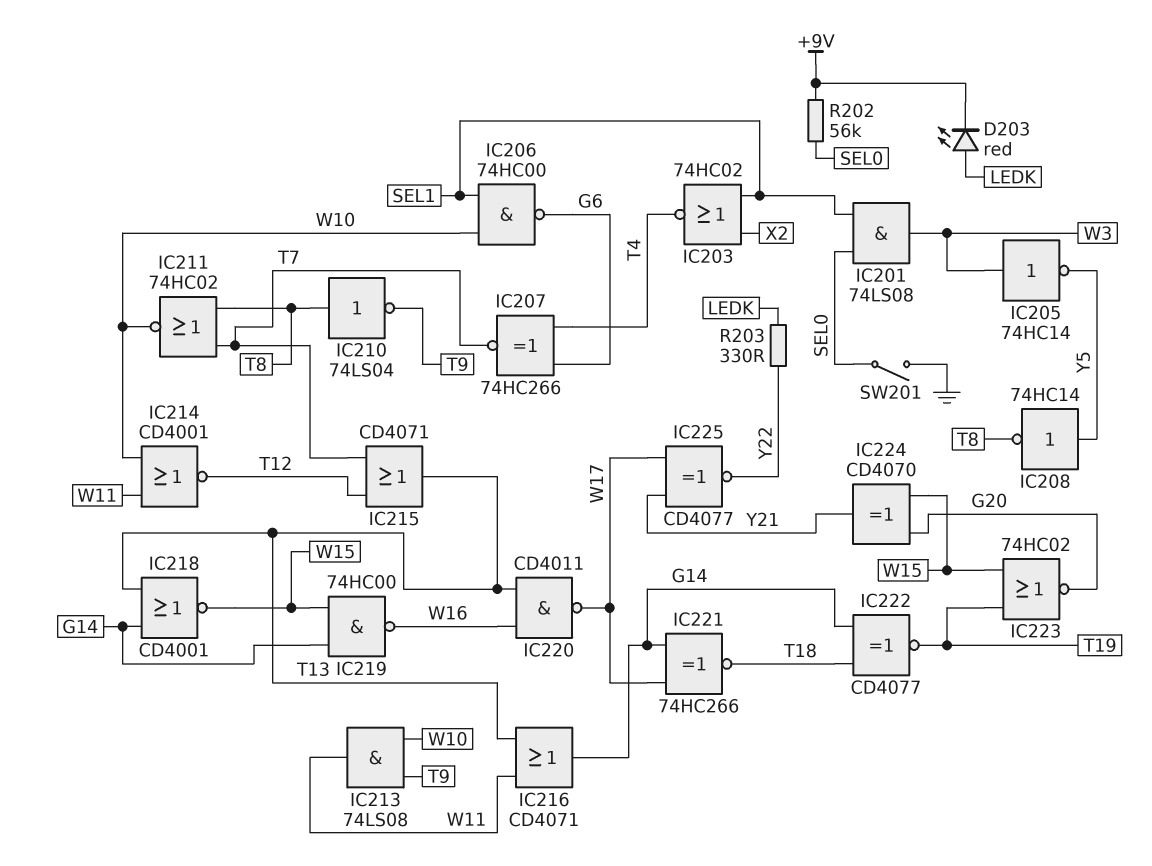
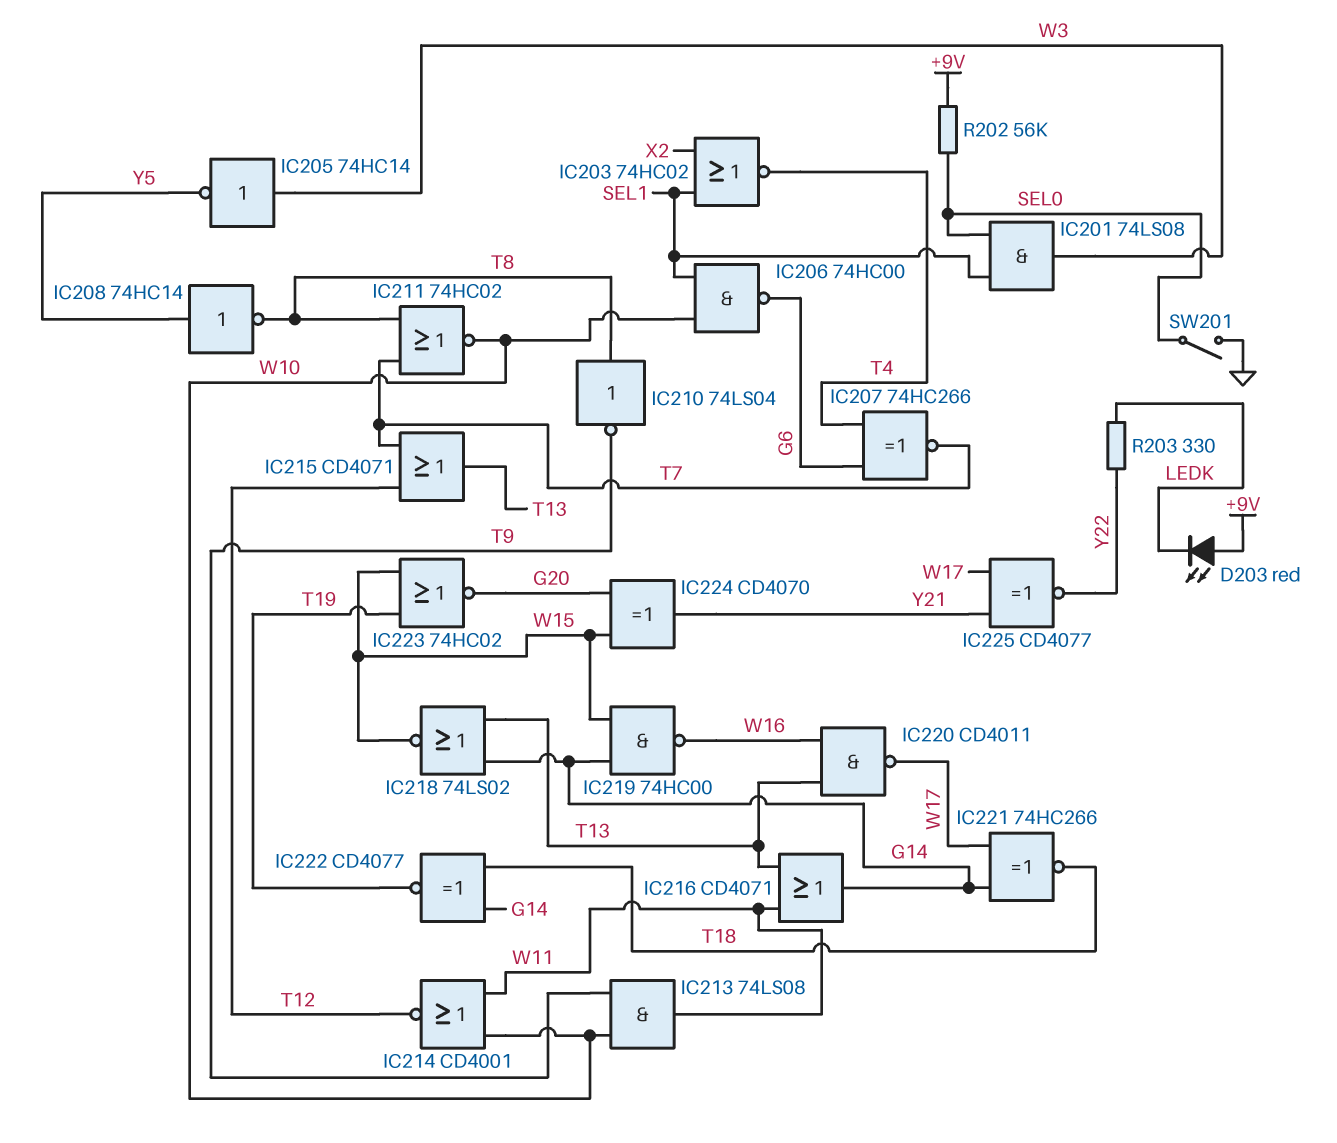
D203: LED red (A LEDK, K +9V) -> LED red (A +9V, K LEDK)
IC218: NOR CD4001 (in G14, in T13, out W15) -> NOR 74LS02 (in G14, in T13, out W15)

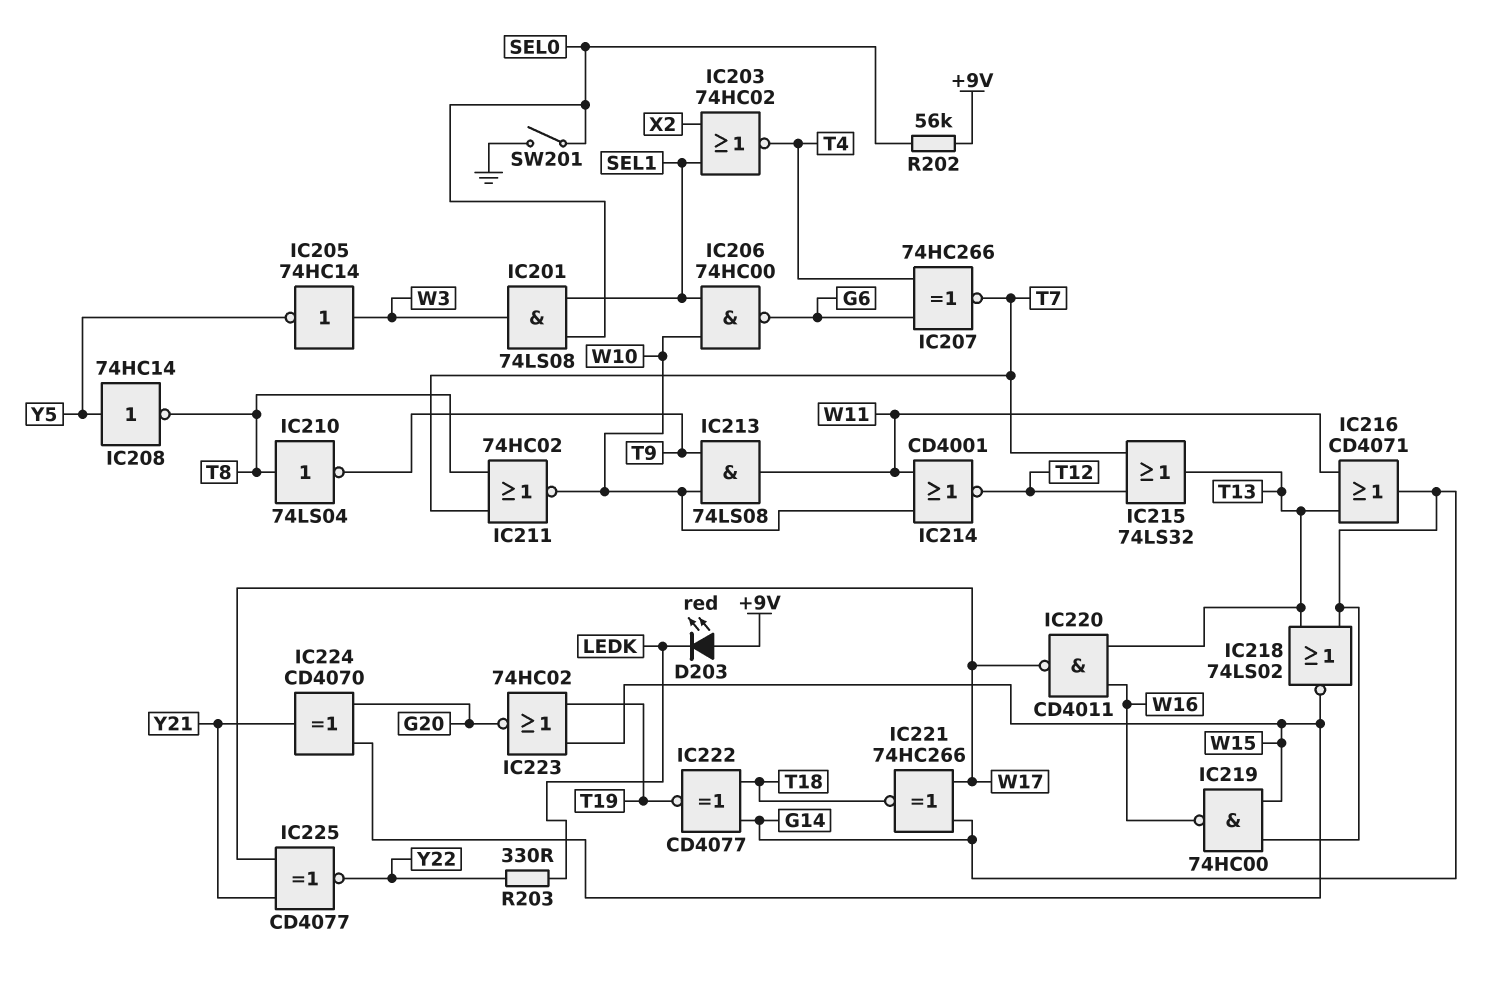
IC215: OR CD4071 (in T7, in T12, out T13) -> OR 74LS32 (in T7, in T12, out T13)

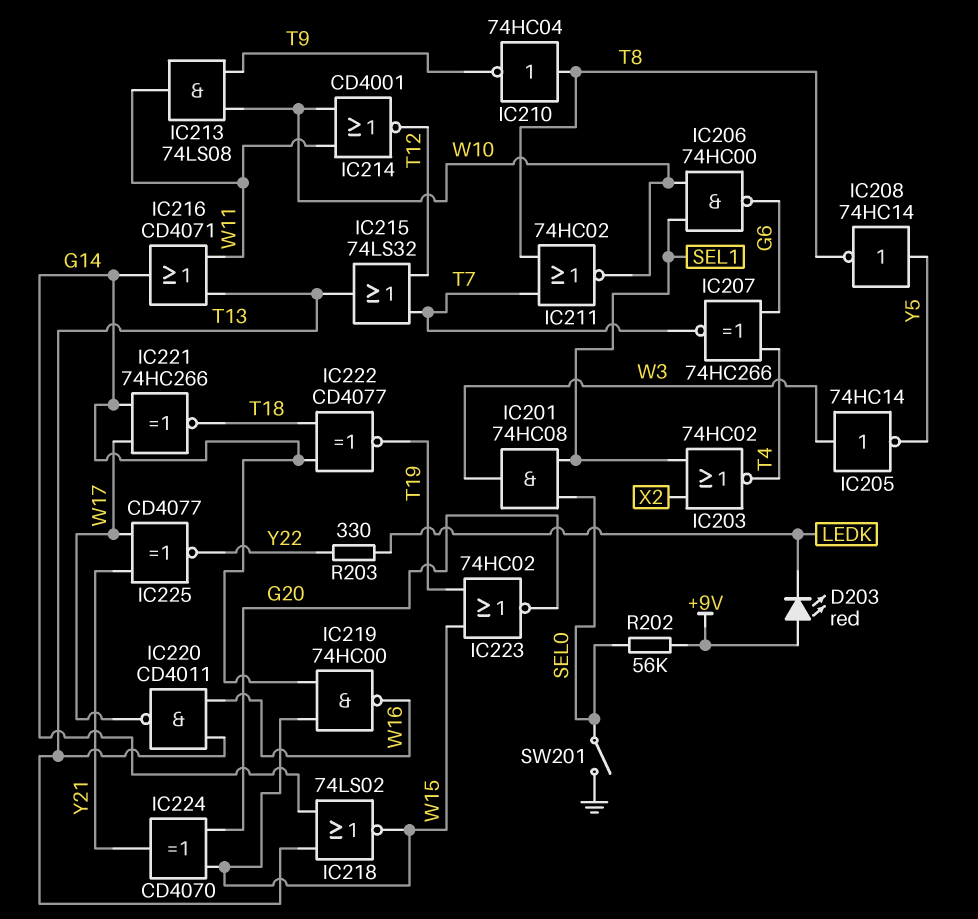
IC201: AND 74LS08 (in SEL0, in SEL1, out W3) -> AND 74HC08 (in SEL0, in SEL1, out W3)
IC210: NOT 74LS04 (in T8, out T9) -> NOT 74HC04 (in T8, out T9)

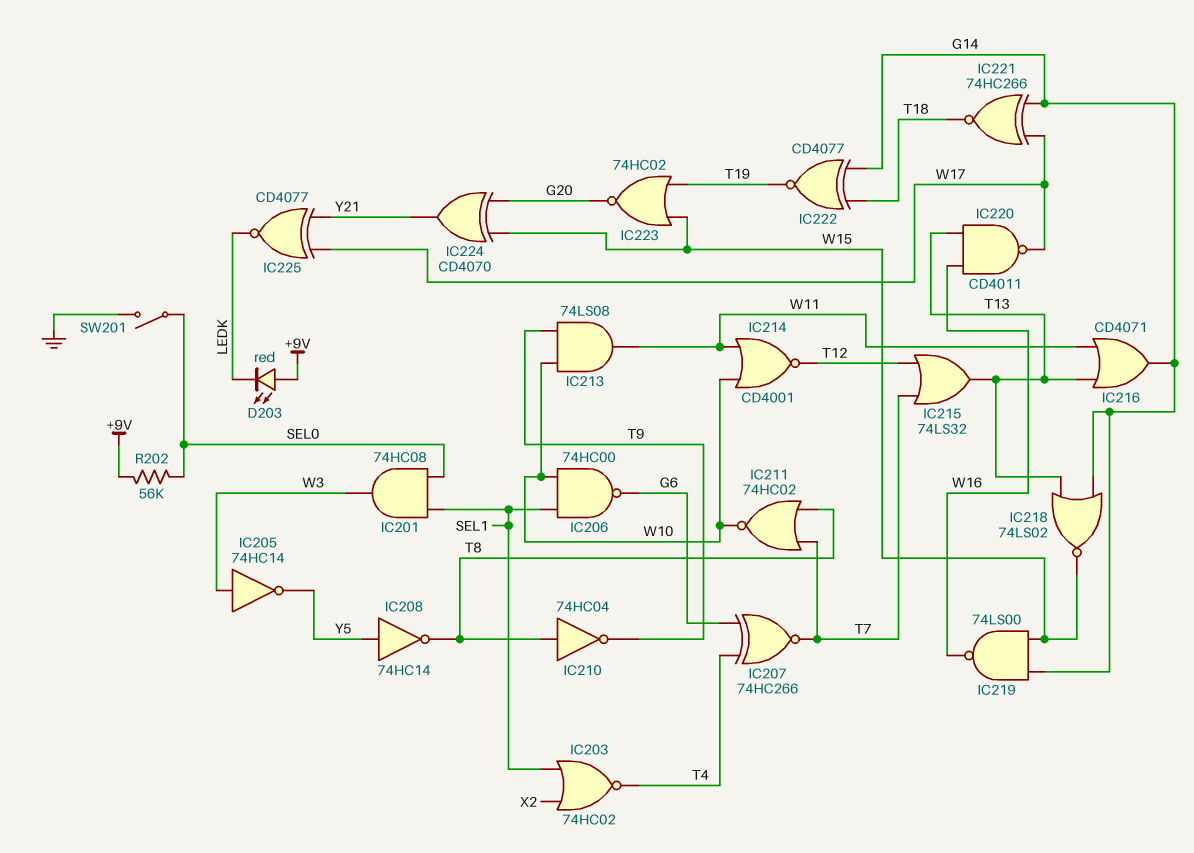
IC219: NAND 74HC00 (in G14, in W15, out W16) -> NAND 74LS00 (in G14, in W15, out W16)
IC225: XNOR CD4077 (in W17, in Y21, out Y22) -> XNOR CD4077 (in W17, in Y21, out LEDK)
R203: 330 (LEDK, Y22) -> none

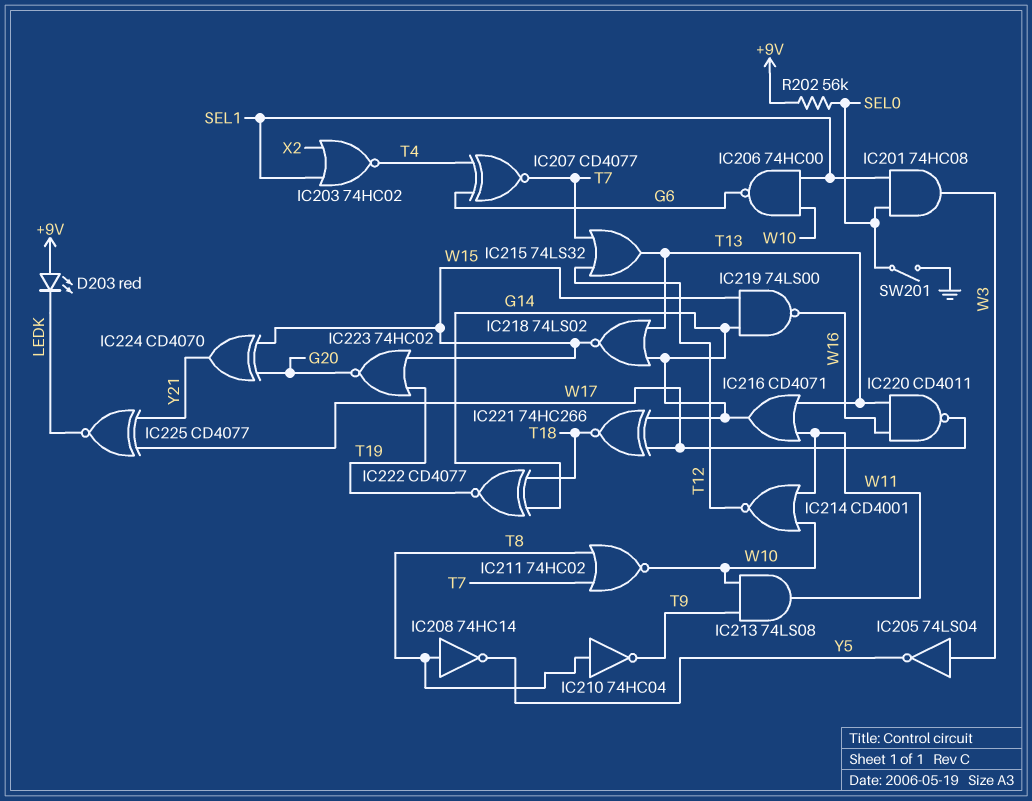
IC205: NOT 74HC14 (in W3, out Y5) -> NOT 74LS04 (in W3, out Y5)
IC207: XNOR 74HC266 (in G6, in T4, out T7) -> XNOR CD4077 (in G6, in T4, out T7)
IC208: NOT 74HC14 (in Y5, out T8) -> NOT 74HC14 (in T8, out Y5)

